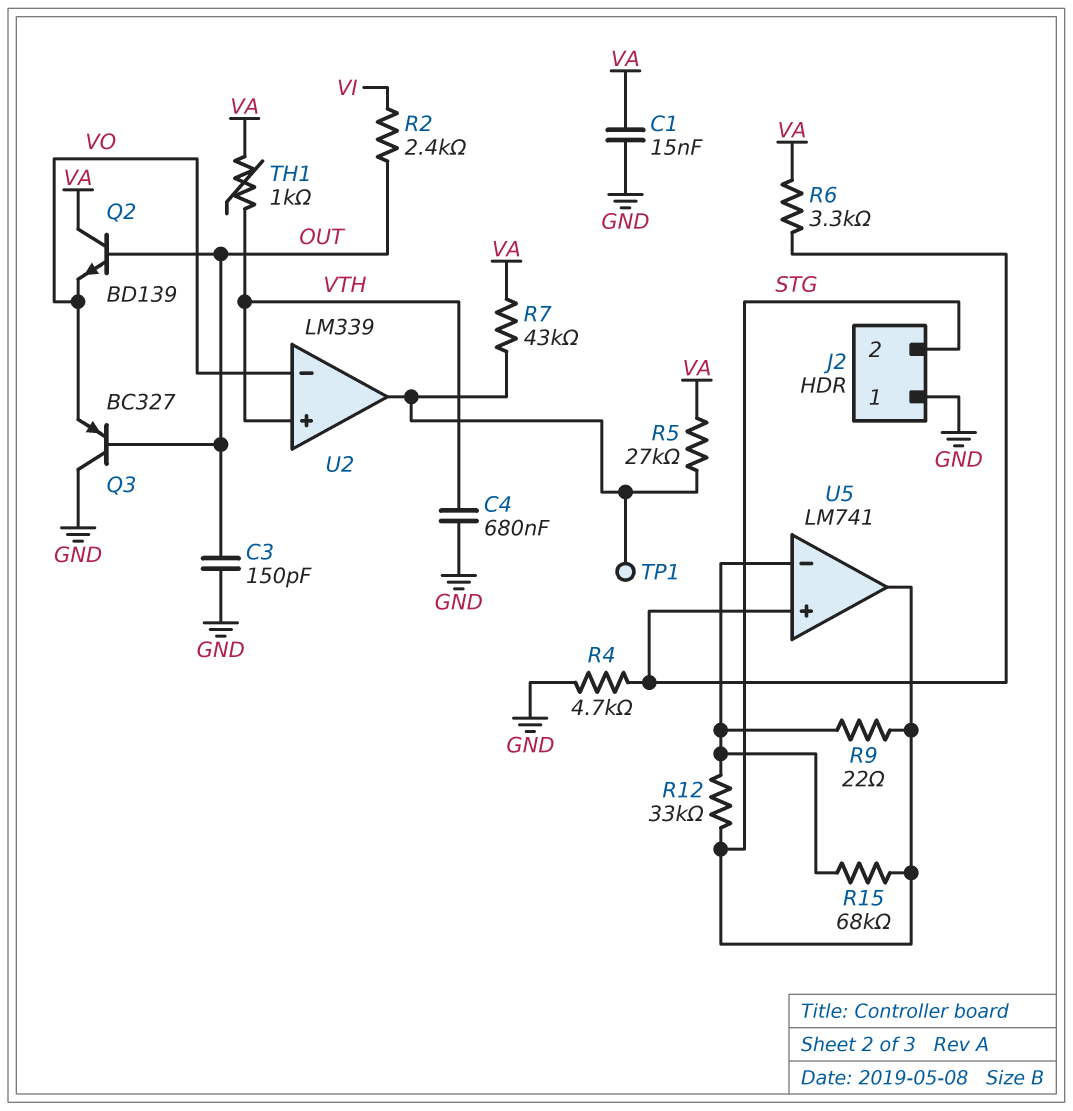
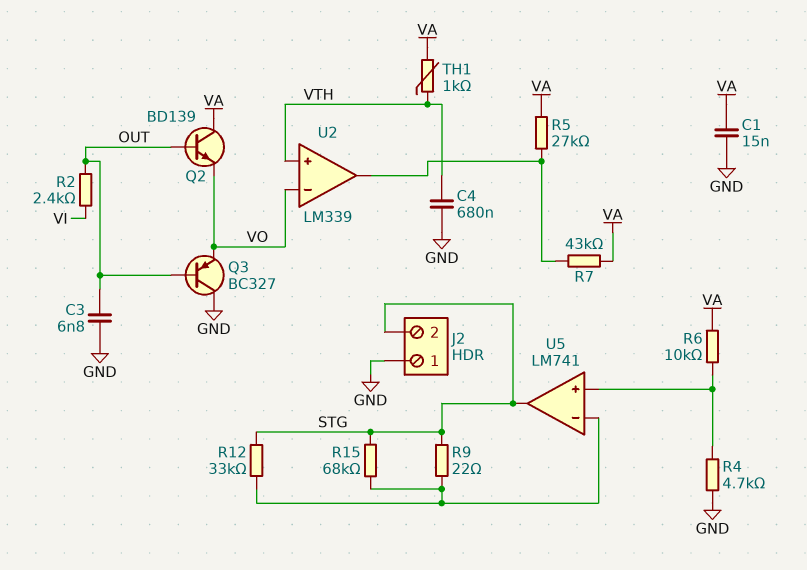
C3: 150pF (GND, OUT) -> 6.8nF (GND, OUT)
R6: 3.3k (U5/in+, VA) -> 10k (U5/in+, VA)
TP1: test point (U2/out) -> none

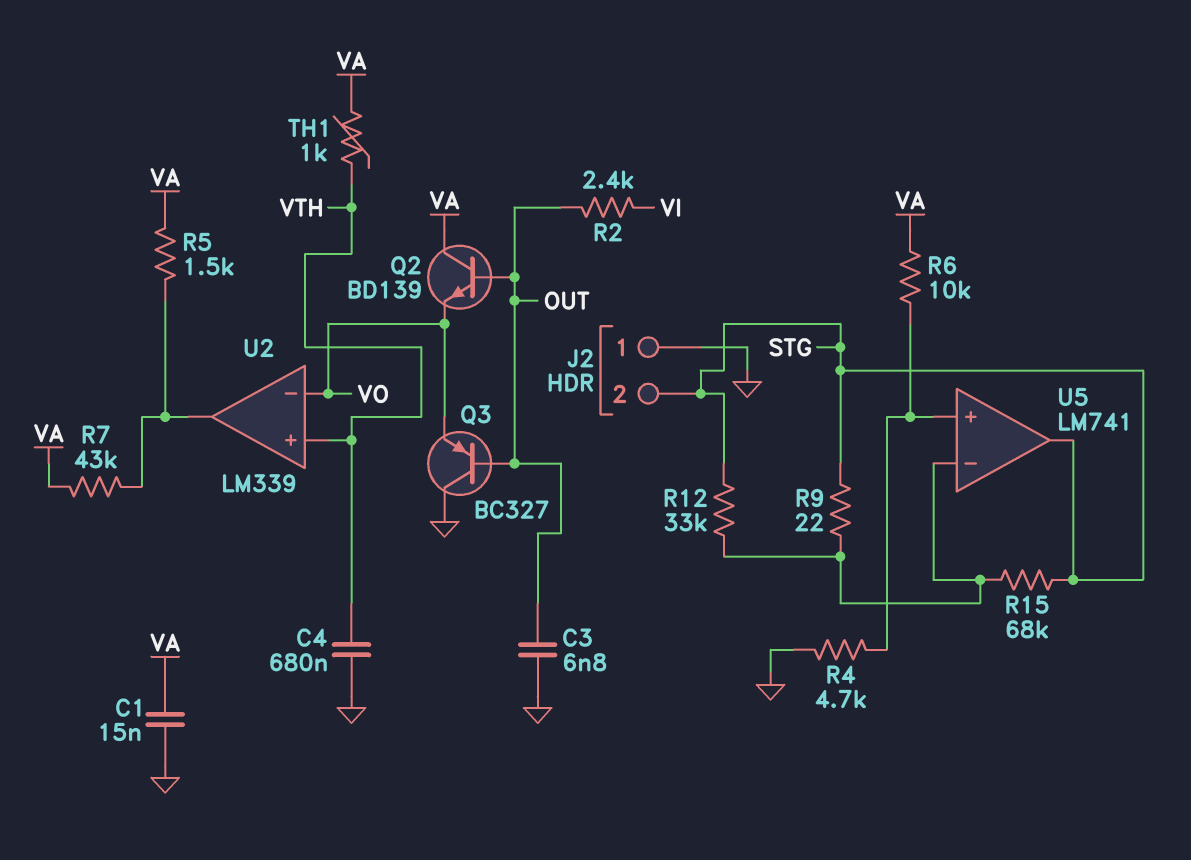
R5: 27k (U2/out, VA) -> 1.5k (U2/out, VA)

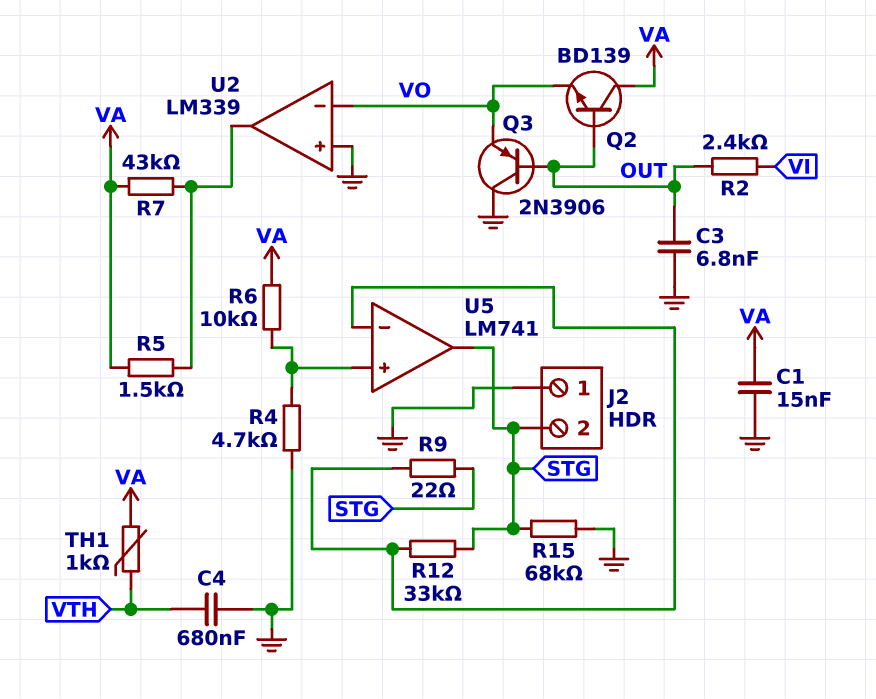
Q3: PNP BC327 (B OUT, C GND, E VO) -> PNP 2N3906 (B OUT, C GND, E VO)
R15: 68k (STG, U5/in-) -> 68k (GND, STG)
U2 pin in+: VTH -> GND

